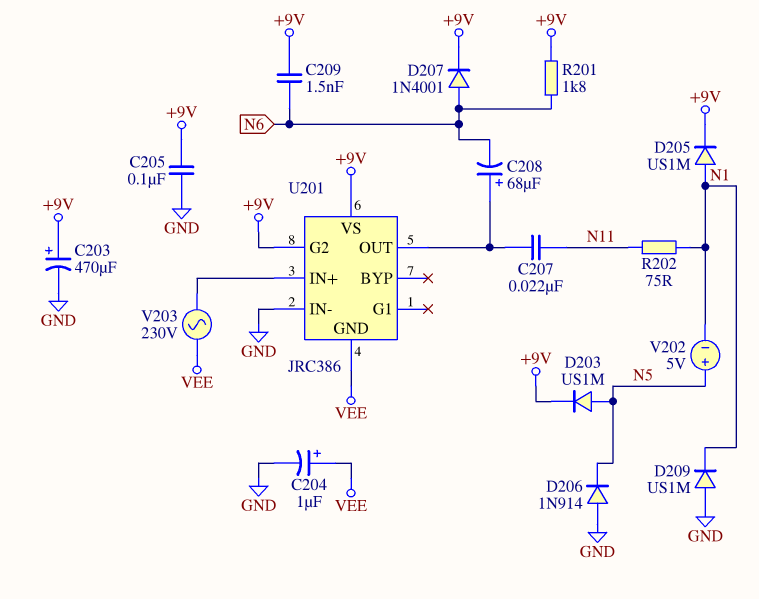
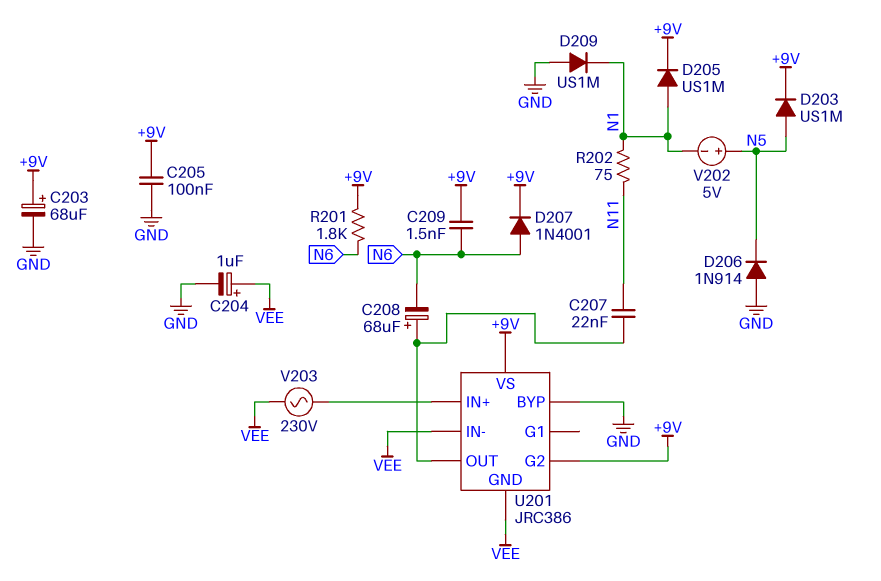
C203: 470uF (plus +9V, minus GND) -> 68uF (plus +9V, minus GND)
U201 pin BYP: none -> GND
U201 pin IN-: GND -> VEE

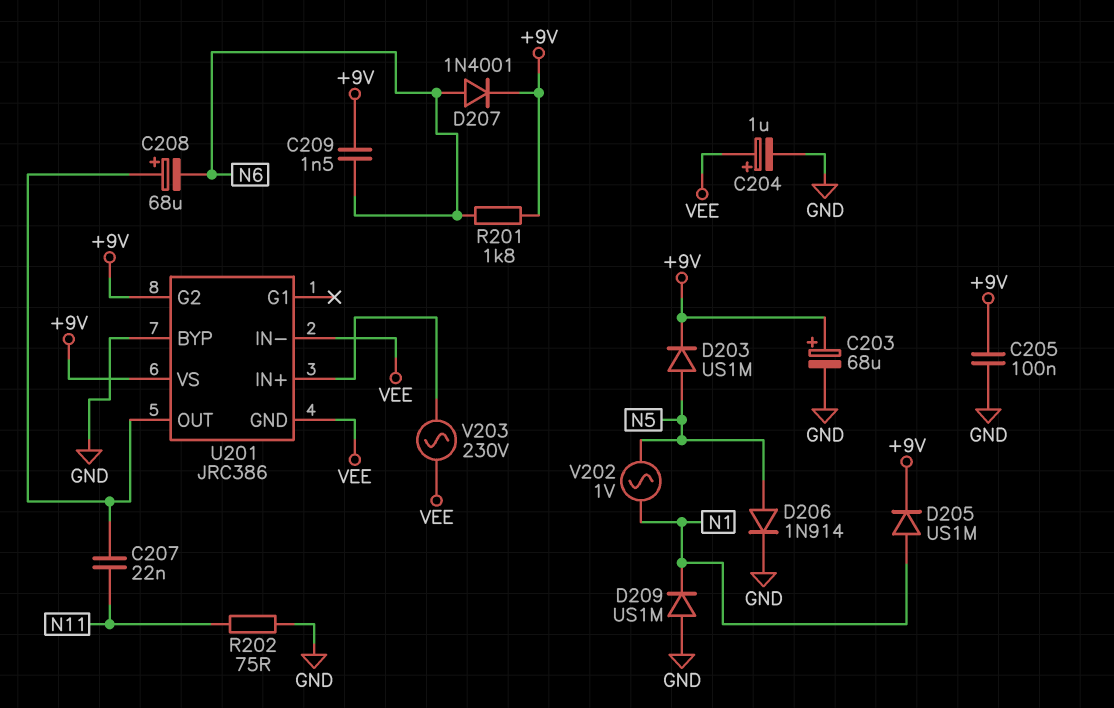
D206: diode 1N914 (A GND, K N5) -> diode 1N914 (A N5, K GND)
R202: 75 (N1, N11) -> 75 (GND, N11)
V202: 5V (plus N5, minus N1) -> AC 1V (N1, N5)

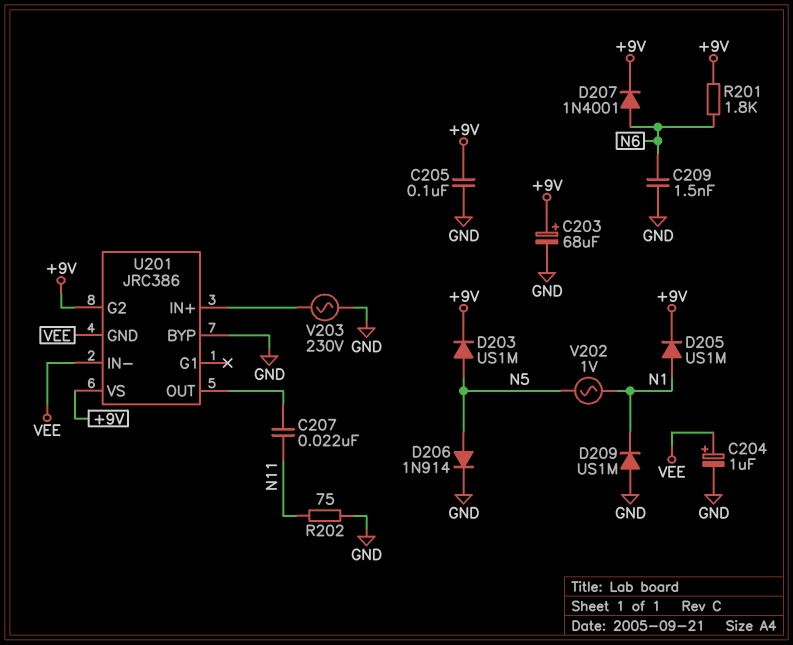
C208: 68uF (plus U201/OUT, minus N6) -> none
C209: 1.5nF (+9V, N6) -> 1.5nF (GND, N6)
V203: AC 230V (U201/IN+, VEE) -> AC 230V (GND, U201/IN+)

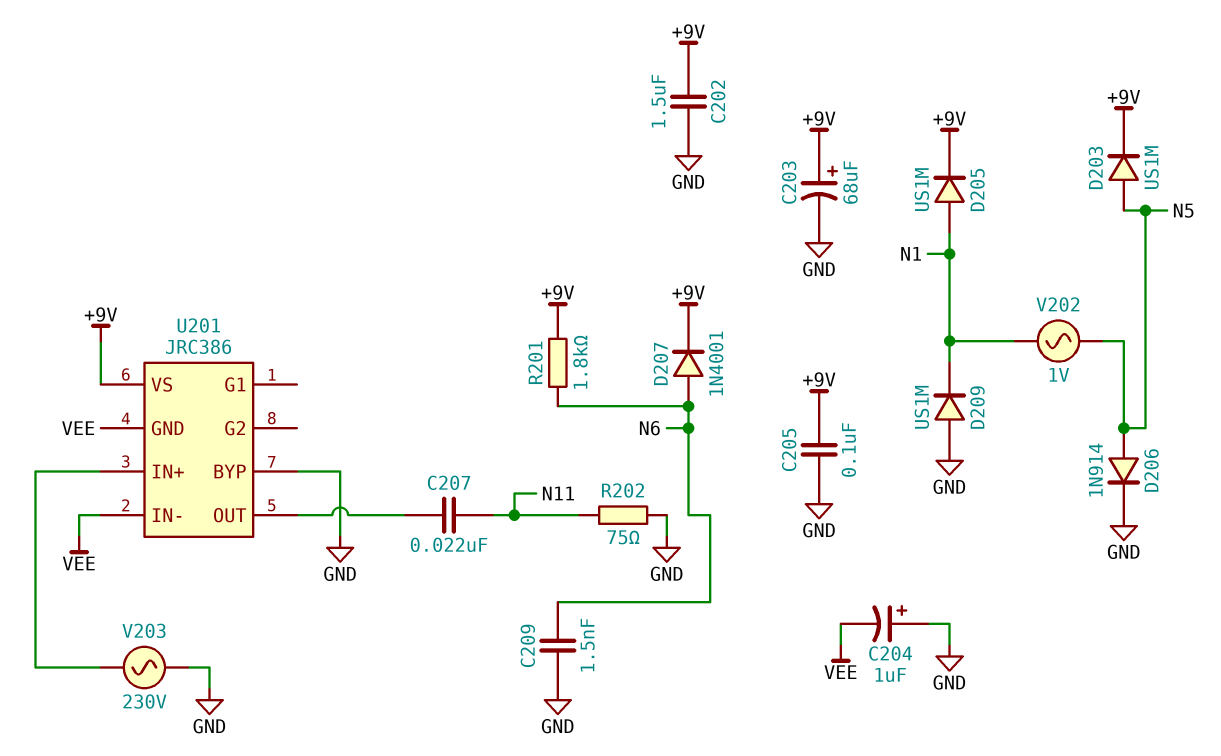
C202: none -> 1.5uF (+9V, GND)
C204: 1uF (plus VEE, minus GND) -> 1uF (plus GND, minus VEE)
U201 pin G2: +9V -> none

